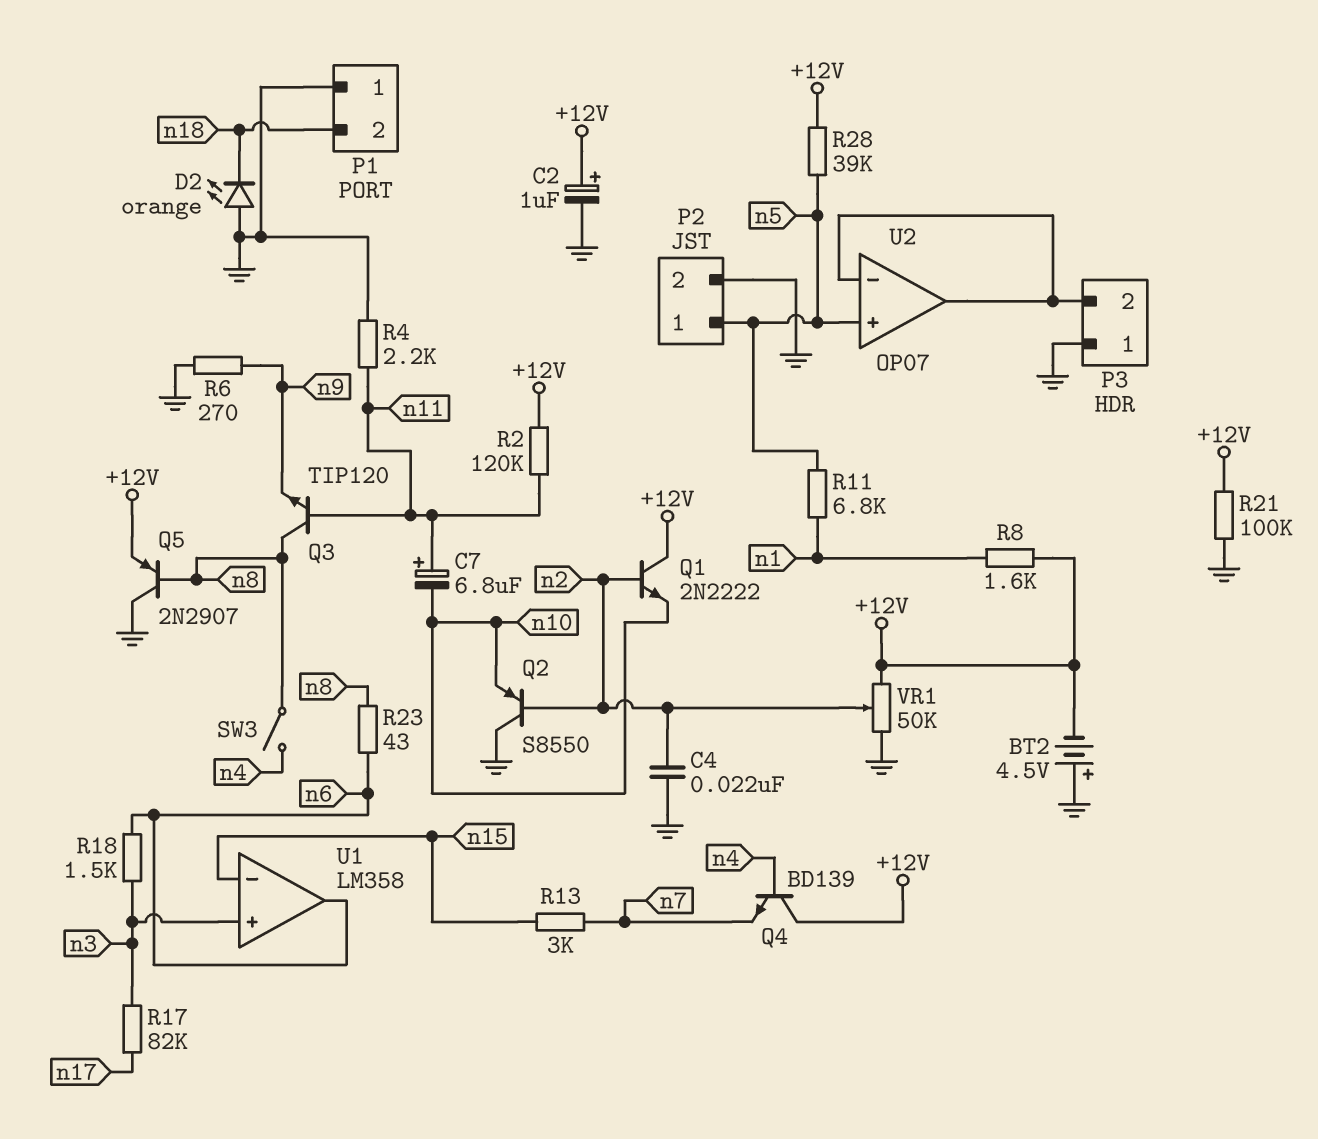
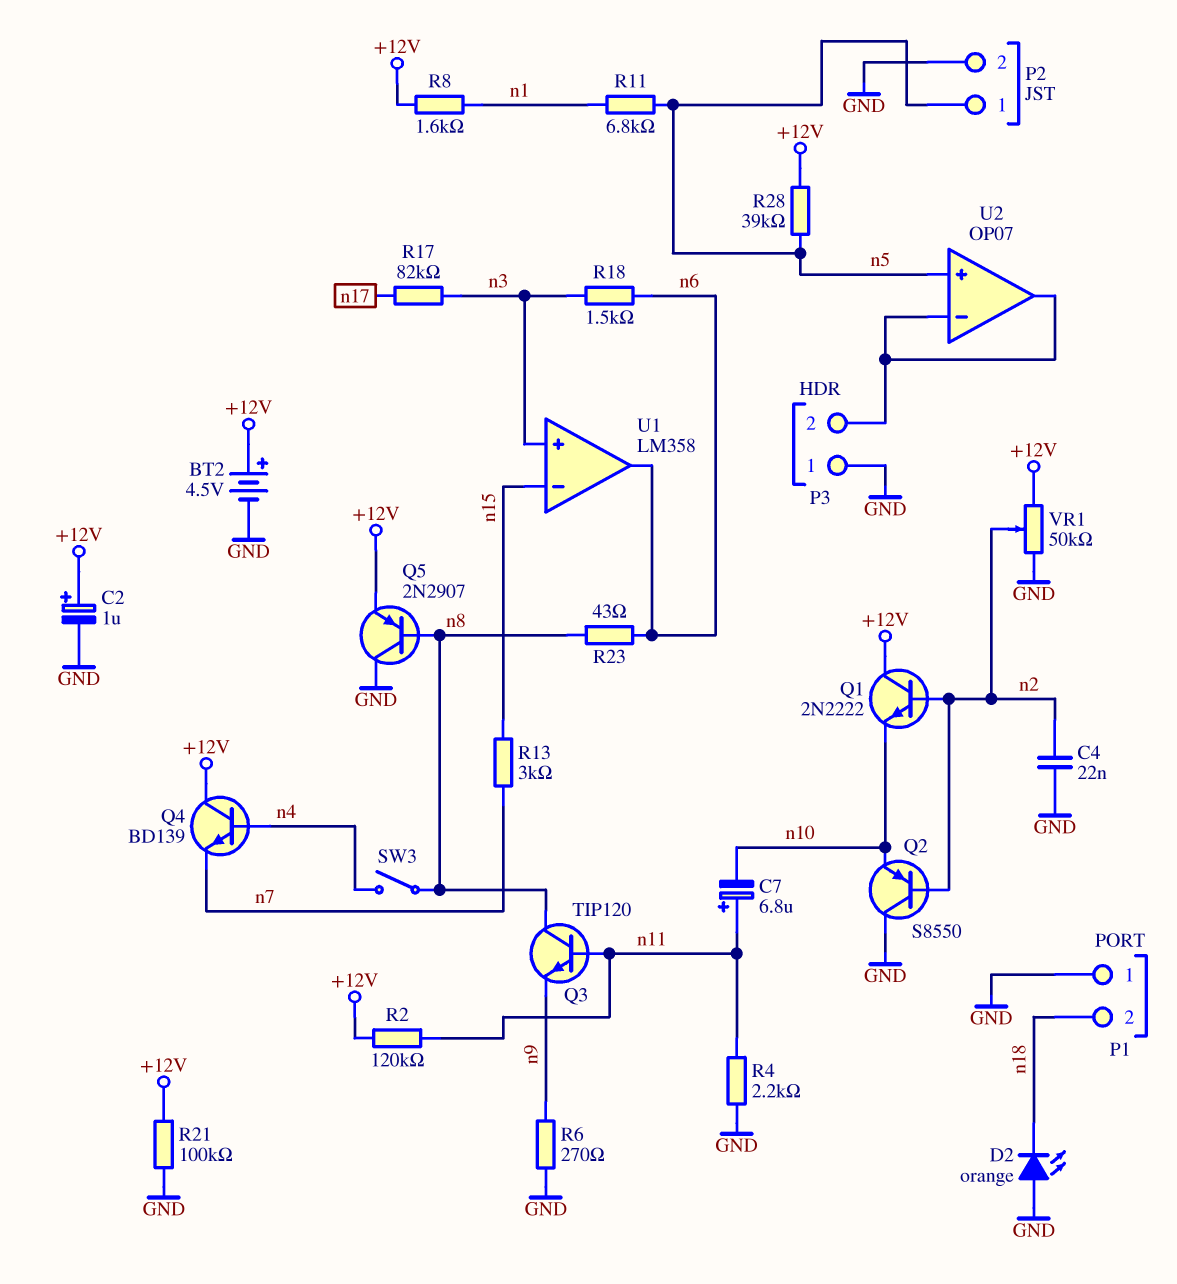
BT2: 4.5V (plus GND, minus +12V) -> 4.5V (plus +12V, minus GND)

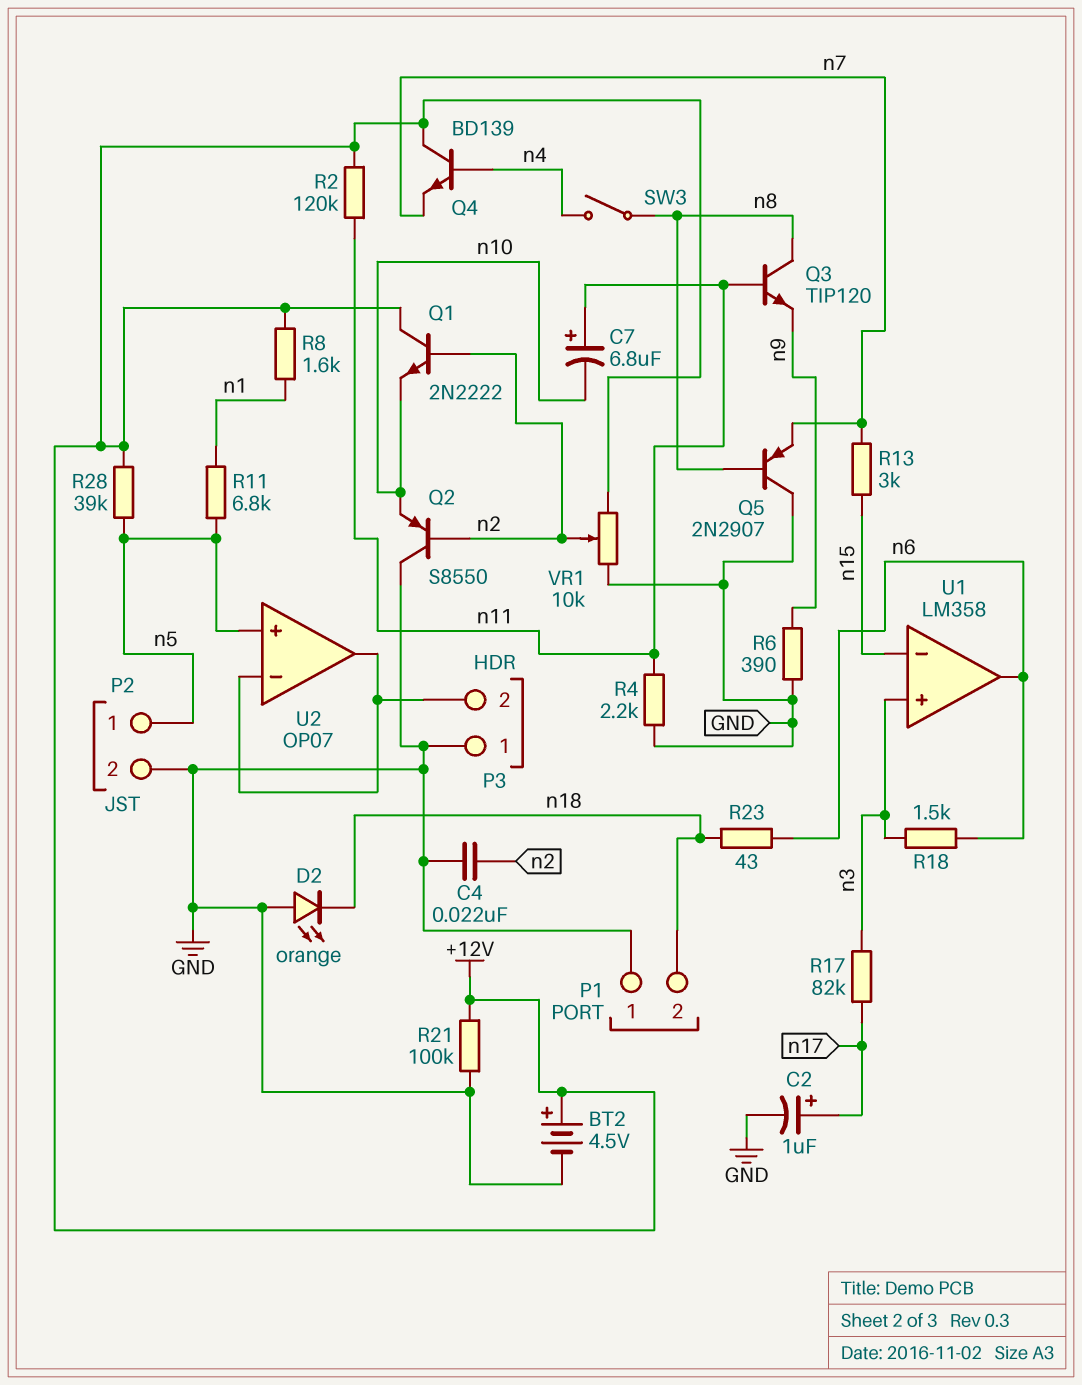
C2: 1uF (plus +12V, minus GND) -> 1uF (plus n17, minus GND)
Q5: PNP 2N2907 (B n8, C GND, E +12V) -> PNP 2N2907 (B n8, C GND, E n7)
R6: 270 (GND, n9) -> 390 (GND, n9)
R23: 43 (n6, n8) -> 43 (n6, n18)
VR1: 50k (+12V, GND, wiper n2) -> 10k (+12V, GND, wiper n2)

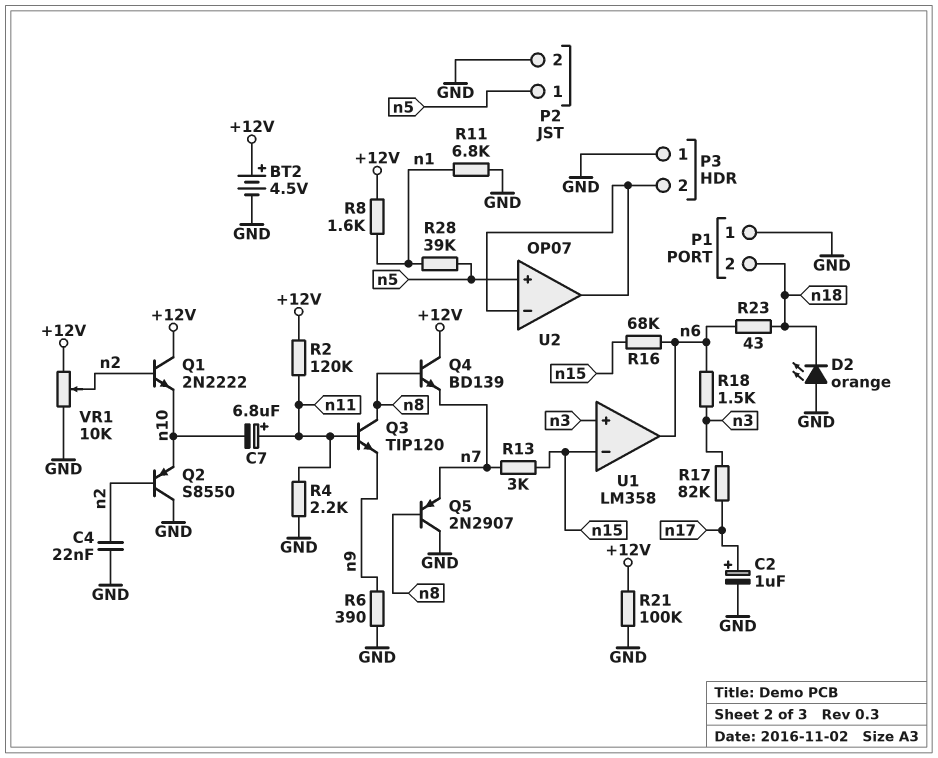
Q4: NPN BD139 (B n4, C +12V, E n7) -> NPN BD139 (B n8, C +12V, E n7)
R11: 6.8k (n1, n5) -> 6.8k (GND, n1)
R16: none -> 68k (n6, n15)
R28: 39k (+12V, n5) -> 39k (n1, n5)
SW3: switch (n4, n8) -> none

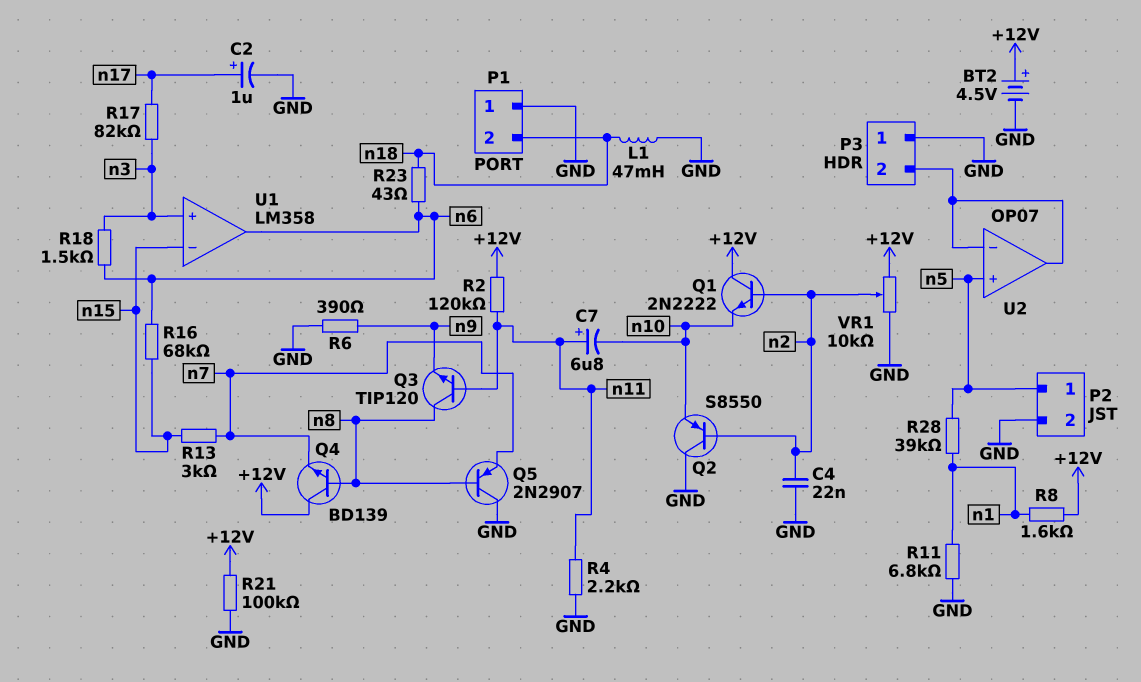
D2: LED orange (A GND, K n18) -> none
L1: none -> 47mH (GND, n18)

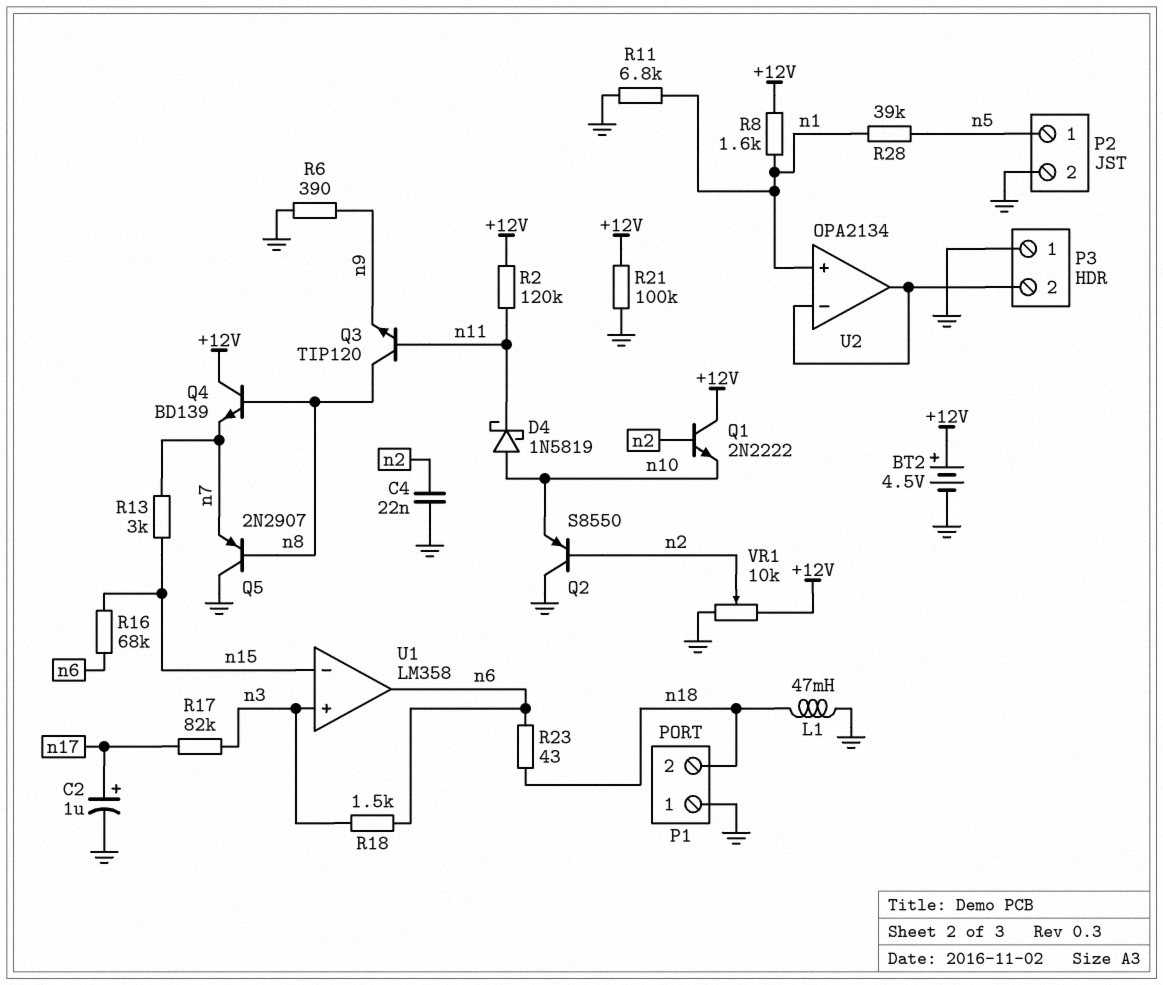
C7: 6.8uF (plus n11, minus n10) -> none
D4: none -> schottky 1N5819 (A n10, K n11)
R4: 2.2k (GND, n11) -> none
U2: OP07 -> OPA2134
U2 pin in+: n5 -> n1

